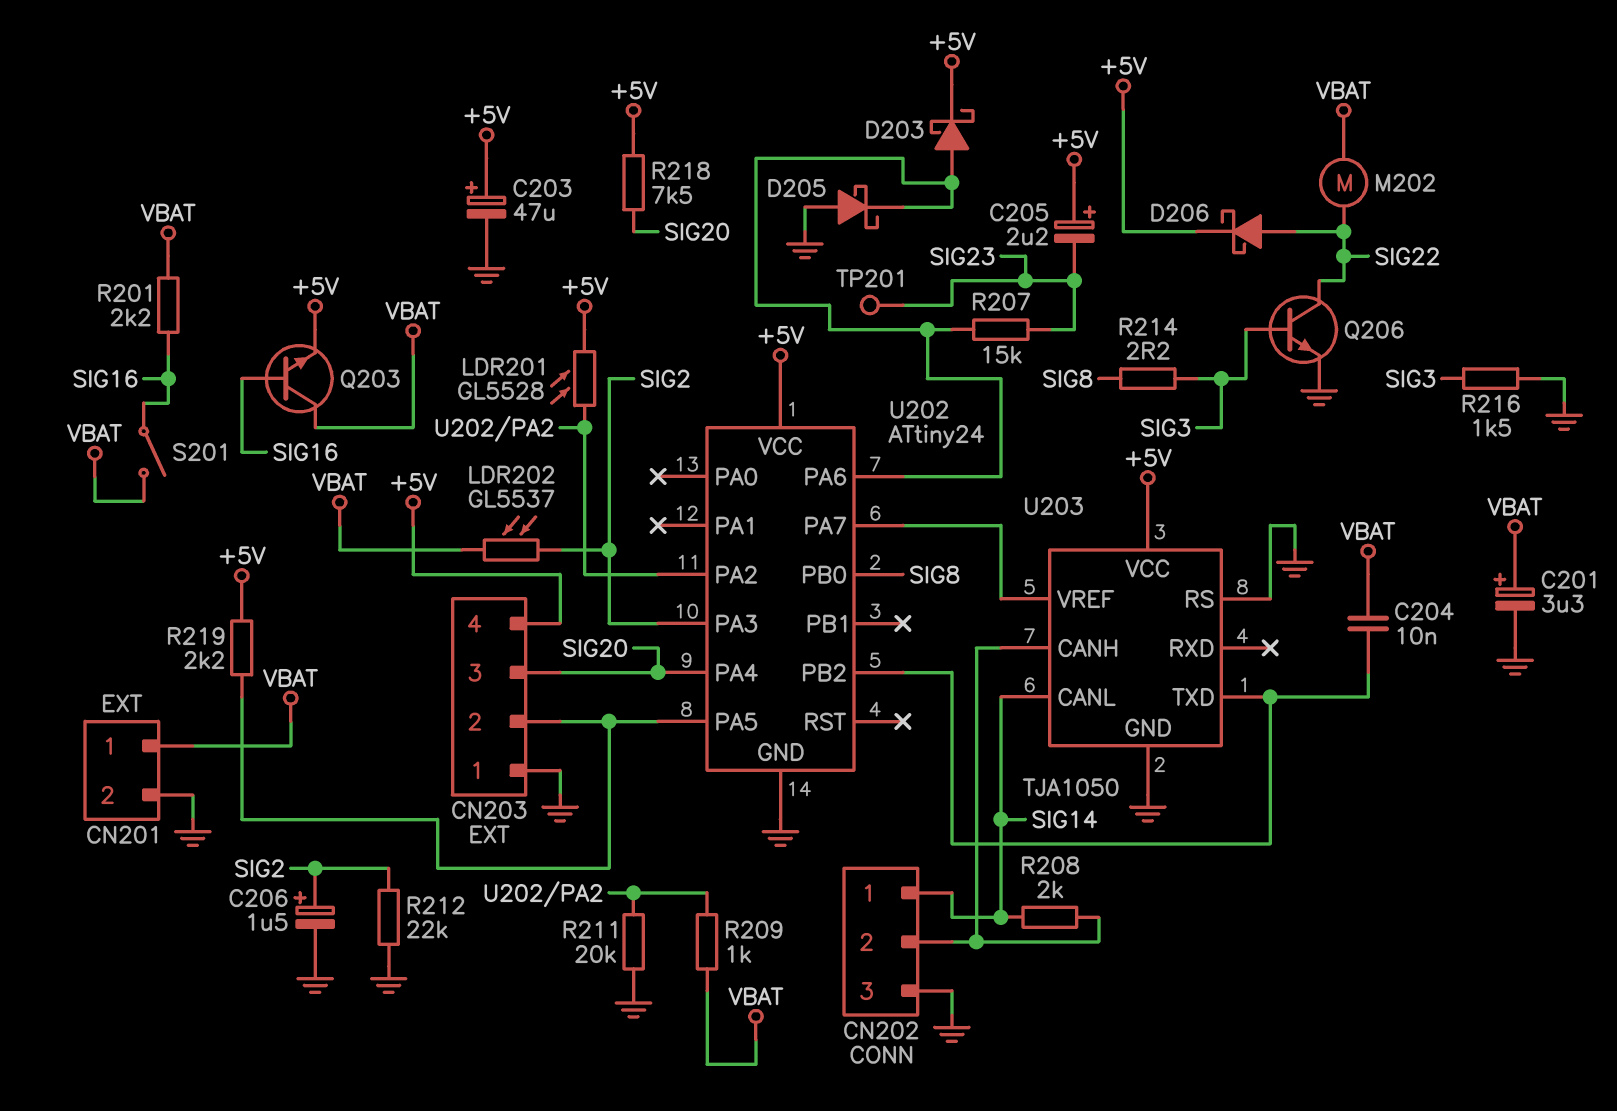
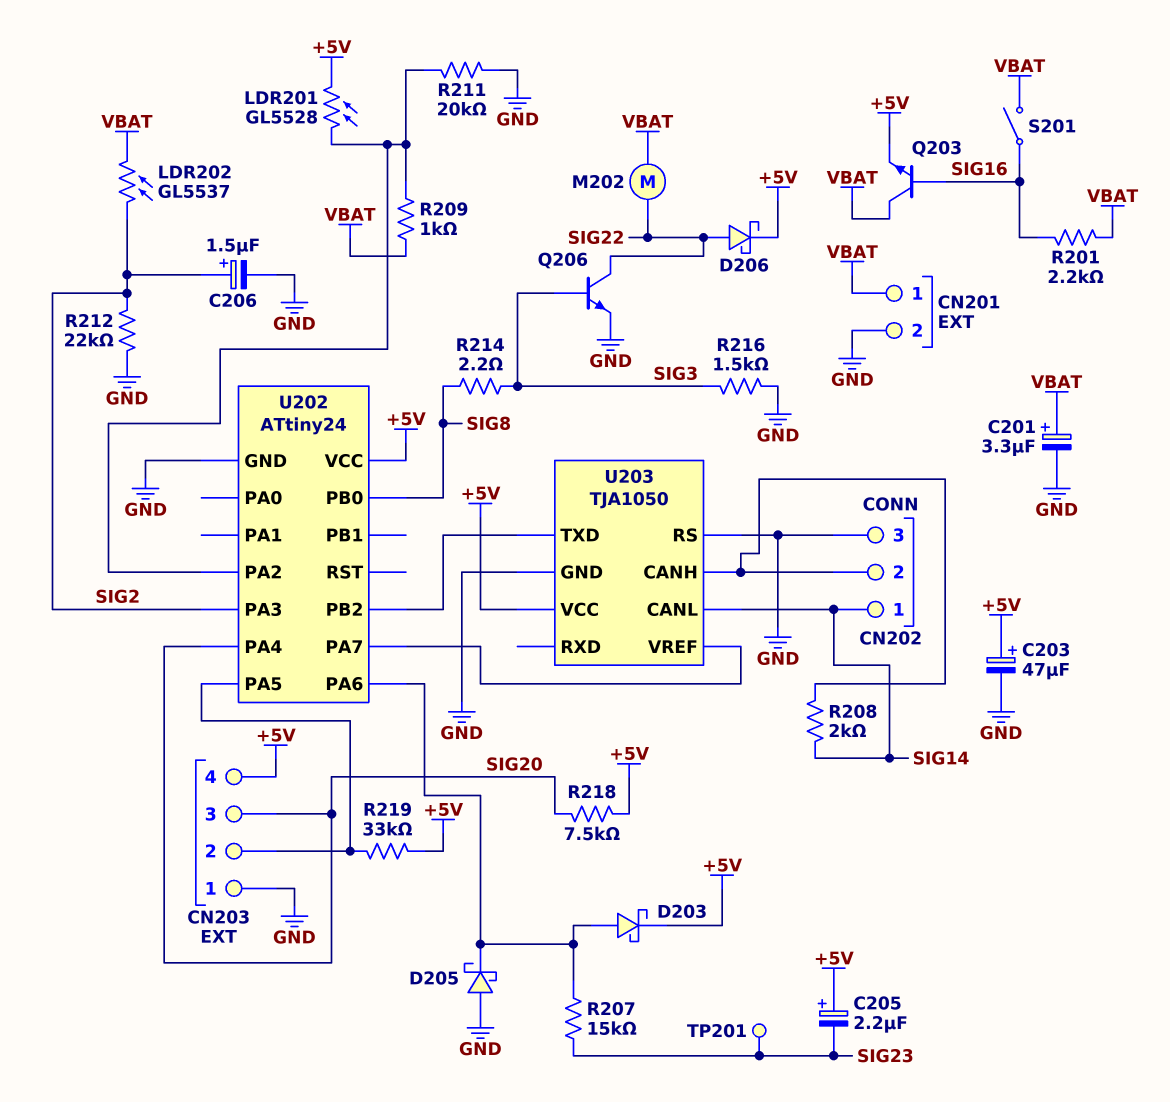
C204: 10nF (U202/PB2, VBAT) -> none
R219: 2.2k (+5V, CN203/2) -> 33k (+5V, CN203/2)

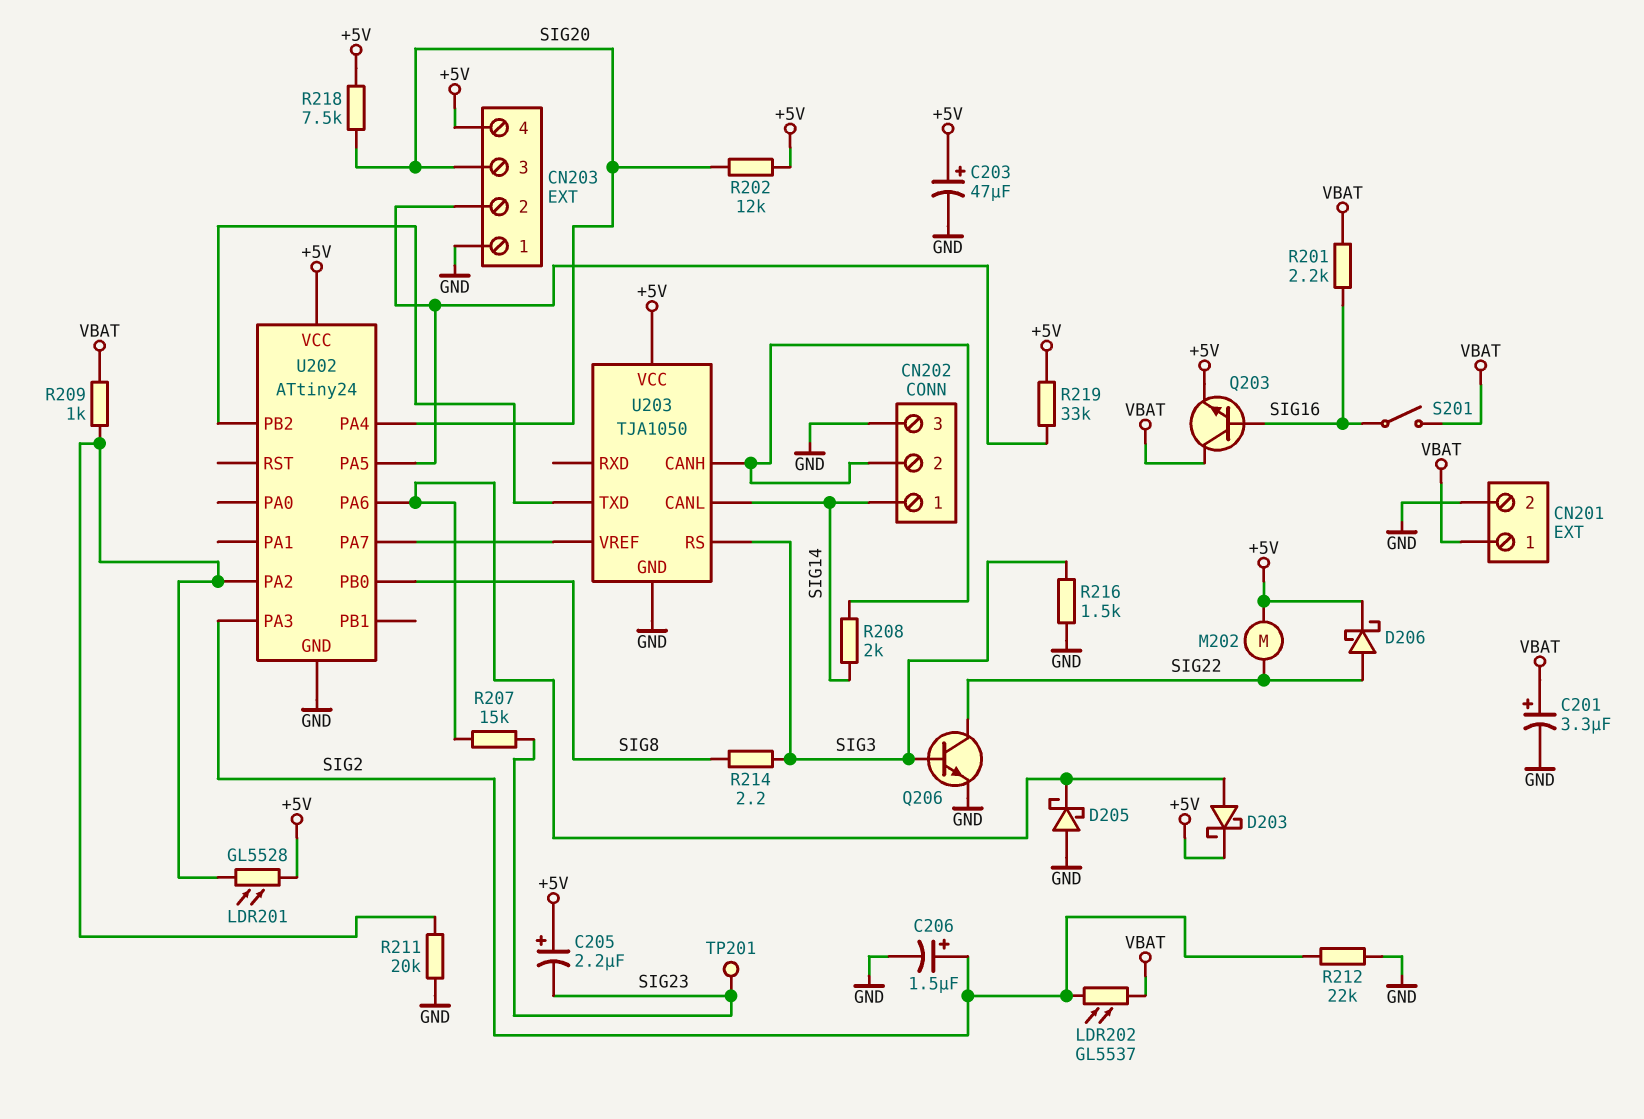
M202: motor (SIG22, VBAT) -> motor (+5V, SIG22)
R202: none -> 12k (+5V, SIG20)
U203 pin RS: GND -> SIG3

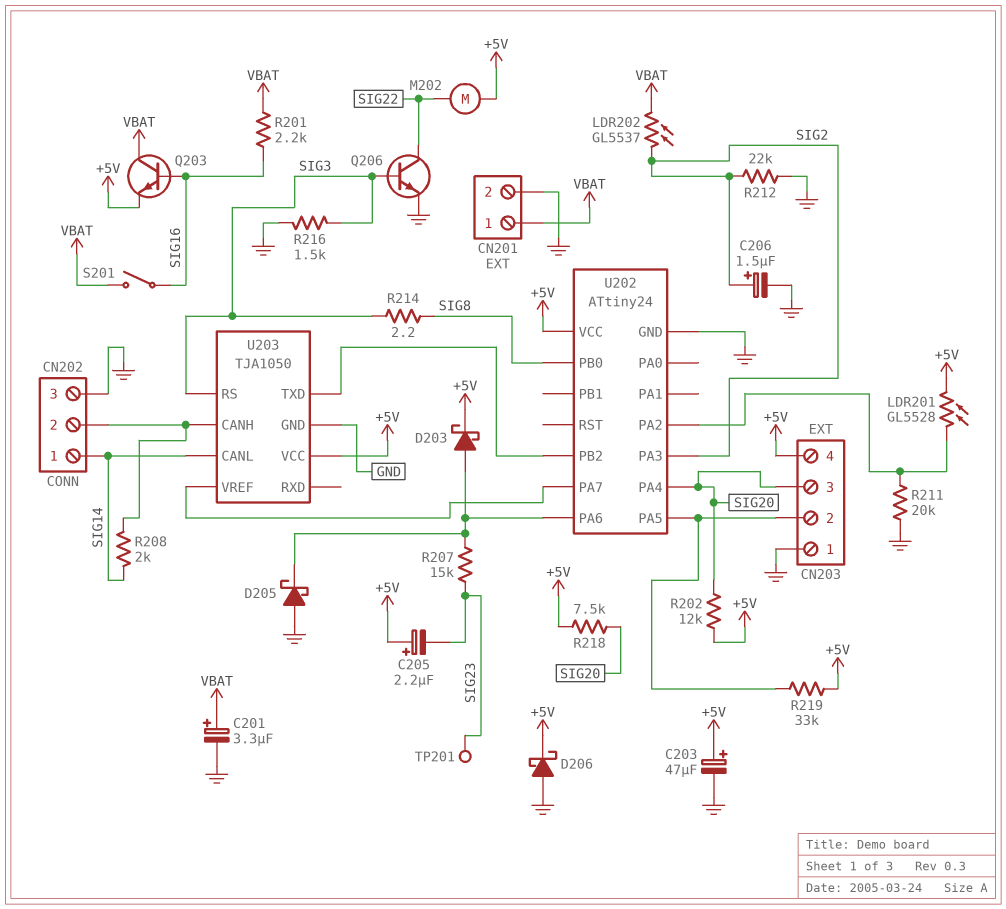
D206: schottky (A SIG22, K +5V) -> schottky (A GND, K +5V)
R209: 1k (U202/PA2, VBAT) -> none

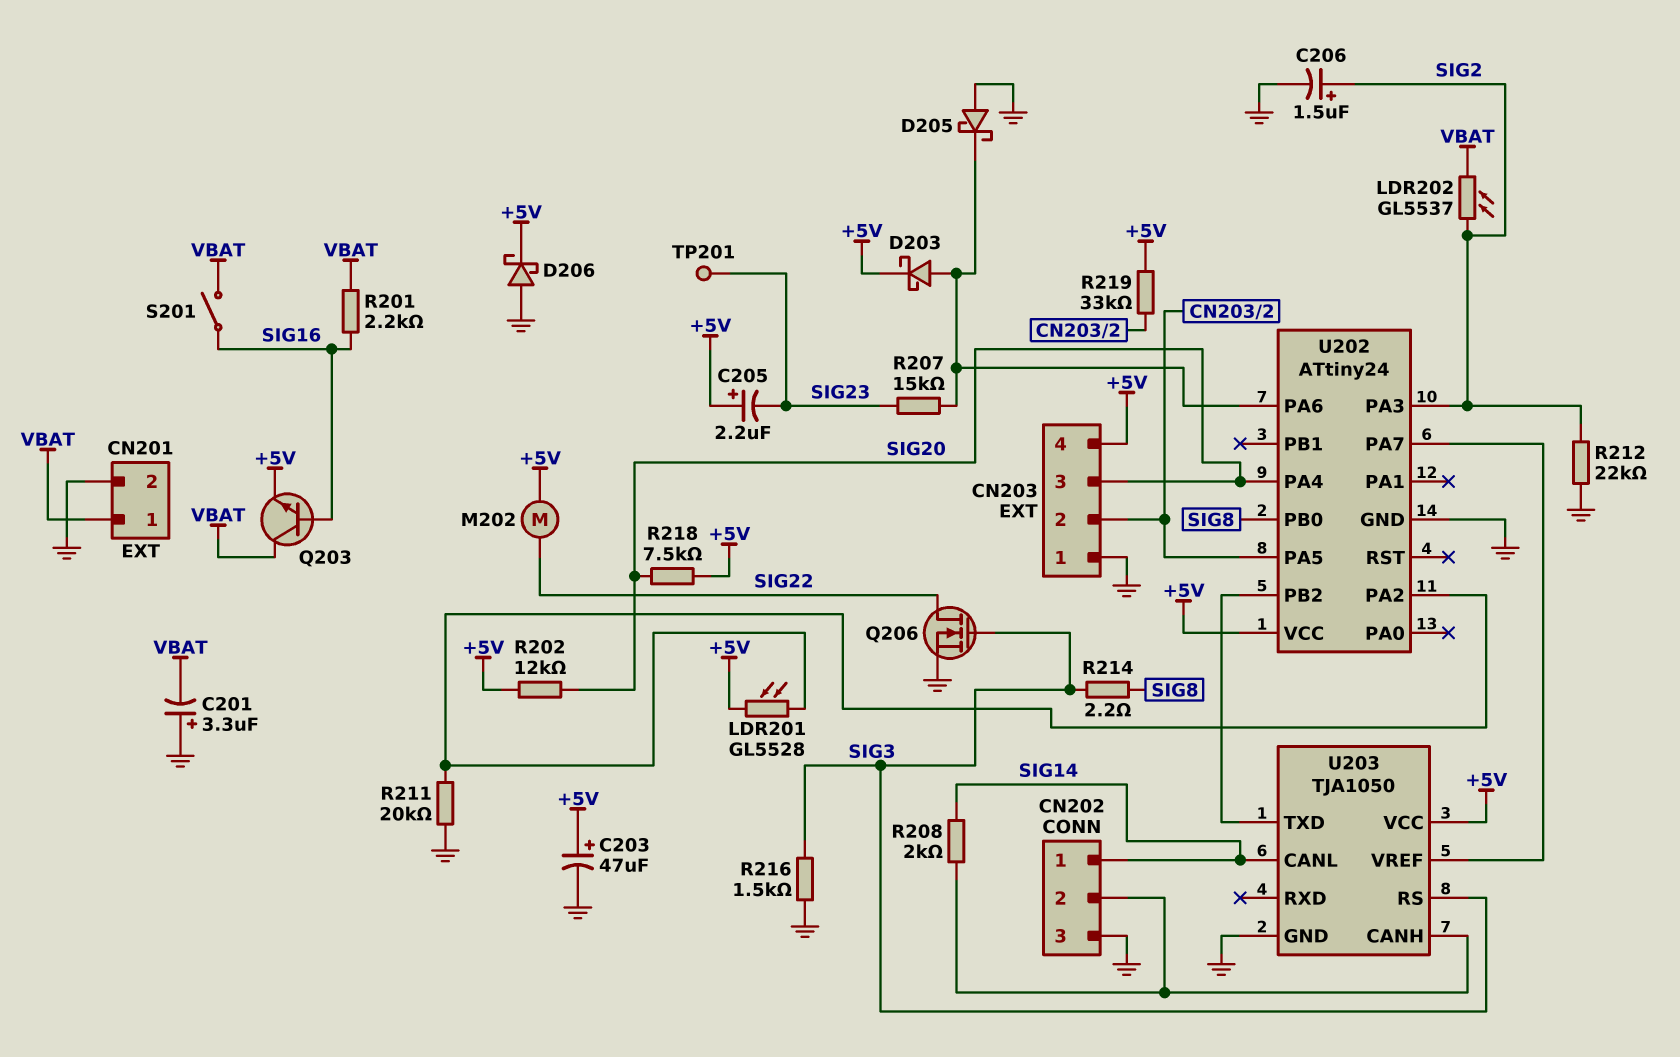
C201: 3.3uF (plus VBAT, minus GND) -> 3.3uF (plus GND, minus VBAT)
Q206: NPN (B SIG3, C SIG22, E GND) -> NMOS (G SIG3, D SIG22, S GND)

